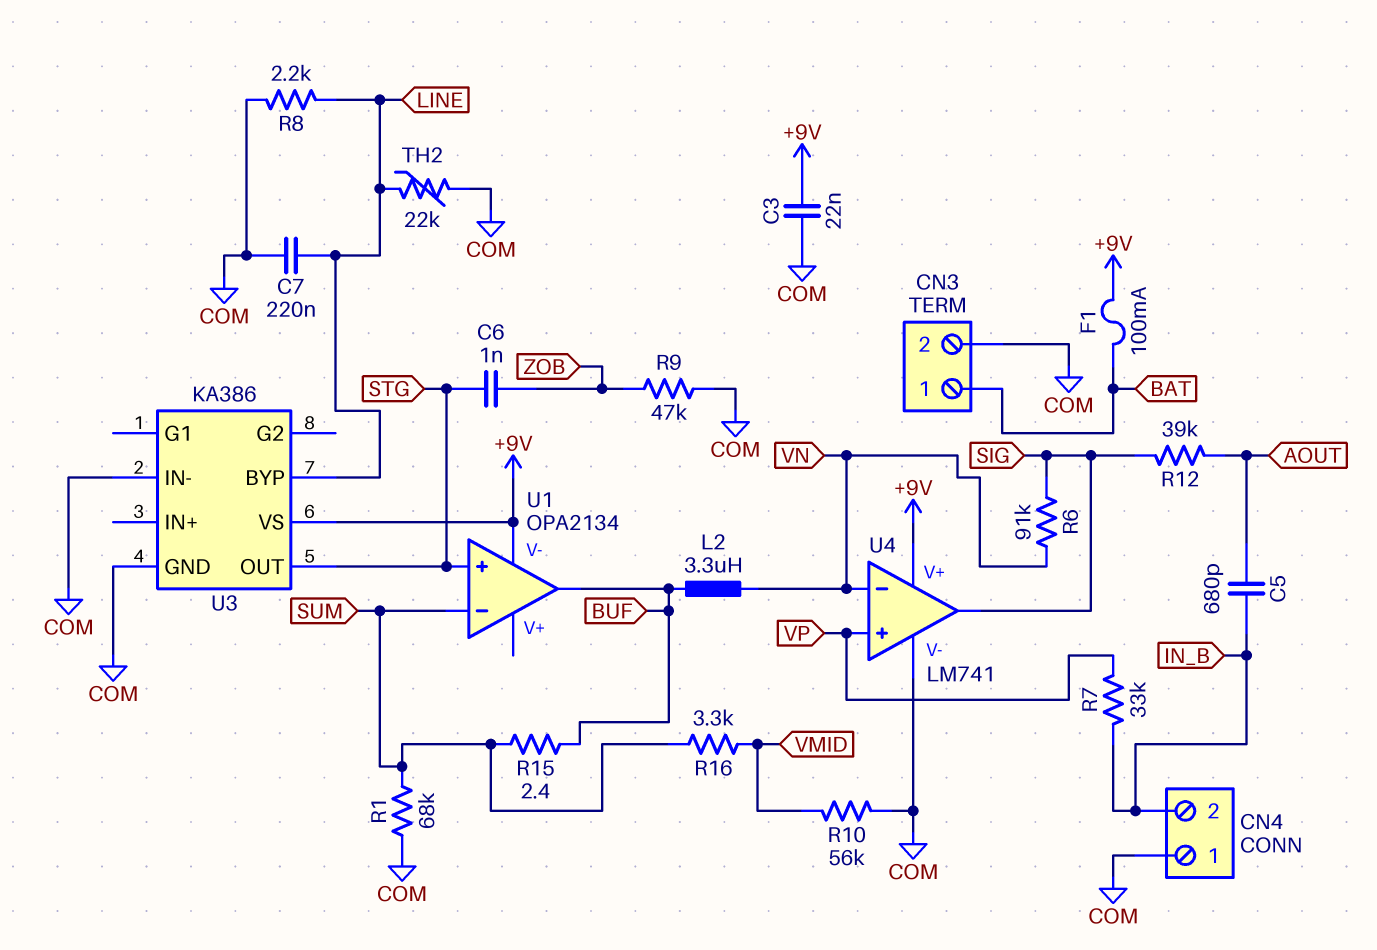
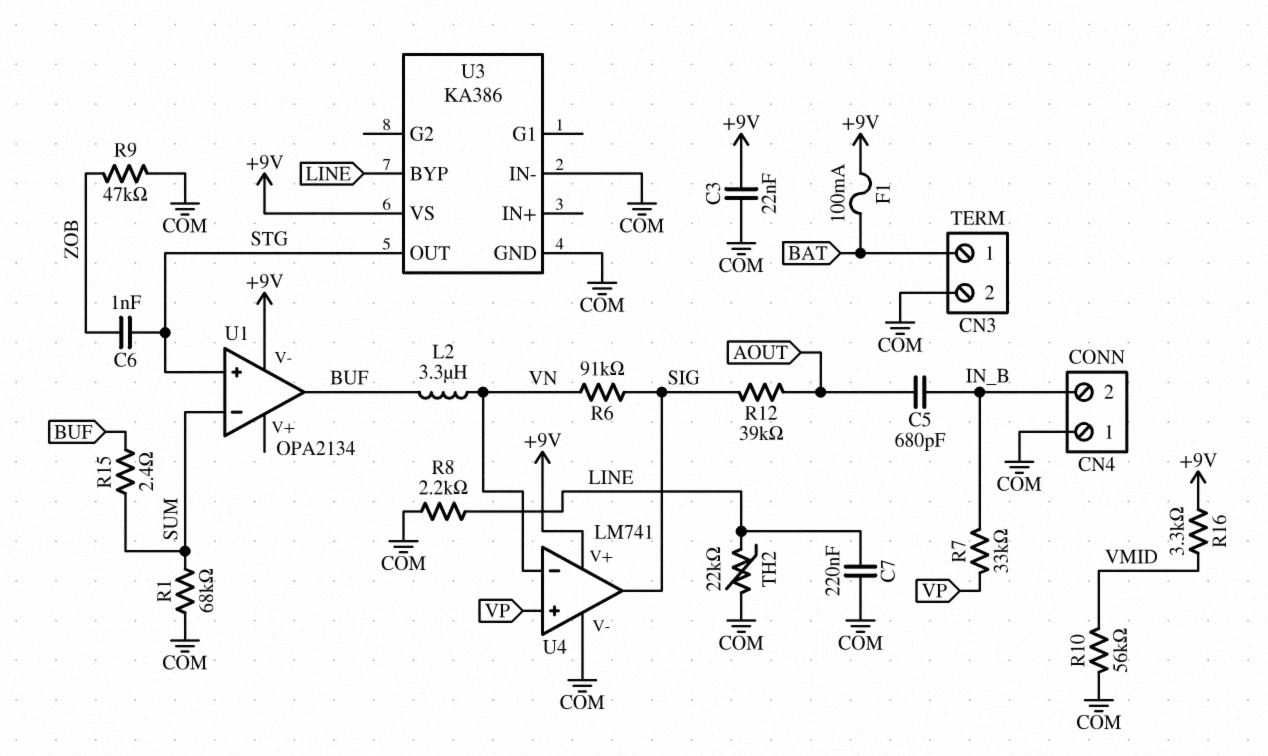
R16: 3.3k (SUM, VMID) -> 3.3k (+9V, VMID)

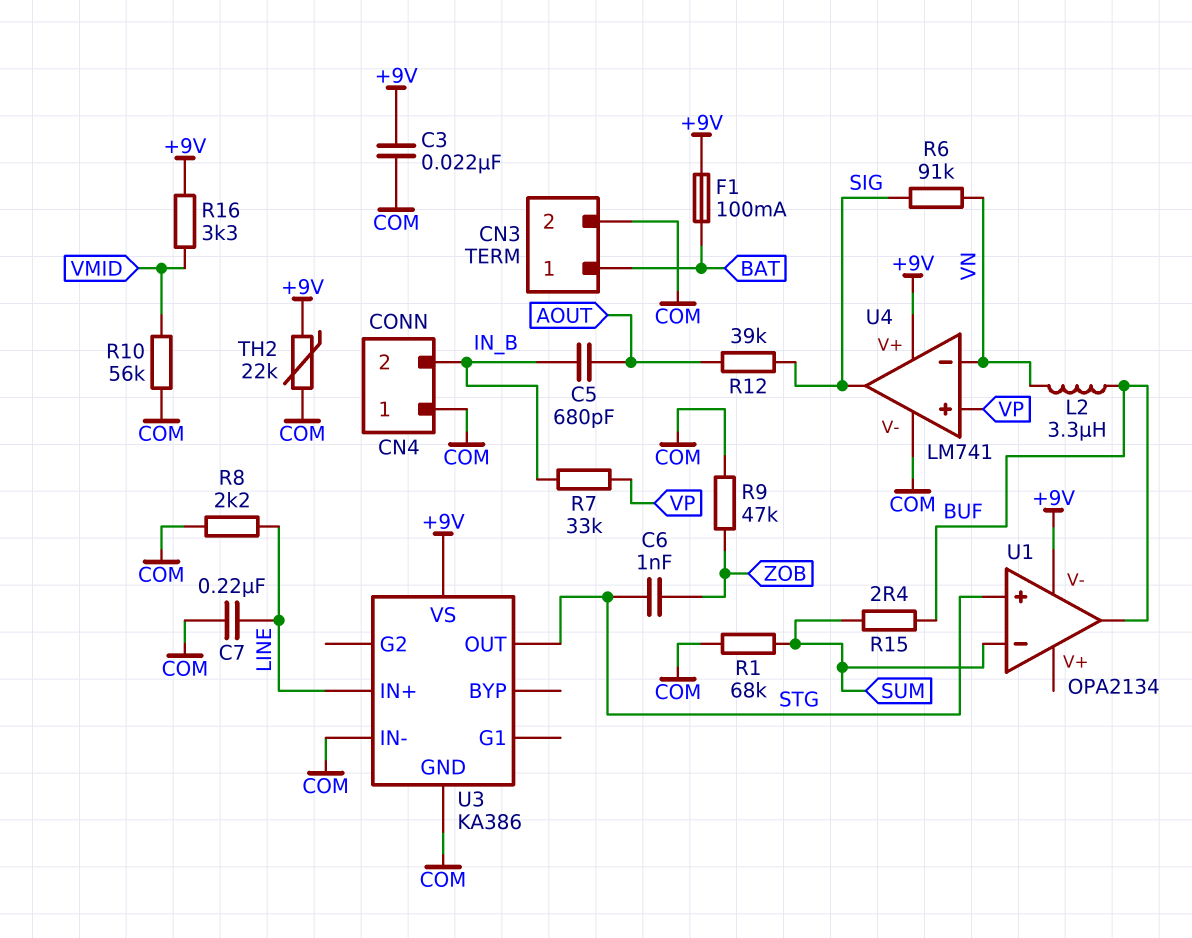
TH2: 22k (COM, LINE) -> 22k (+9V, COM)
U3 pin BYP: LINE -> none
U3 pin IN+: none -> LINE

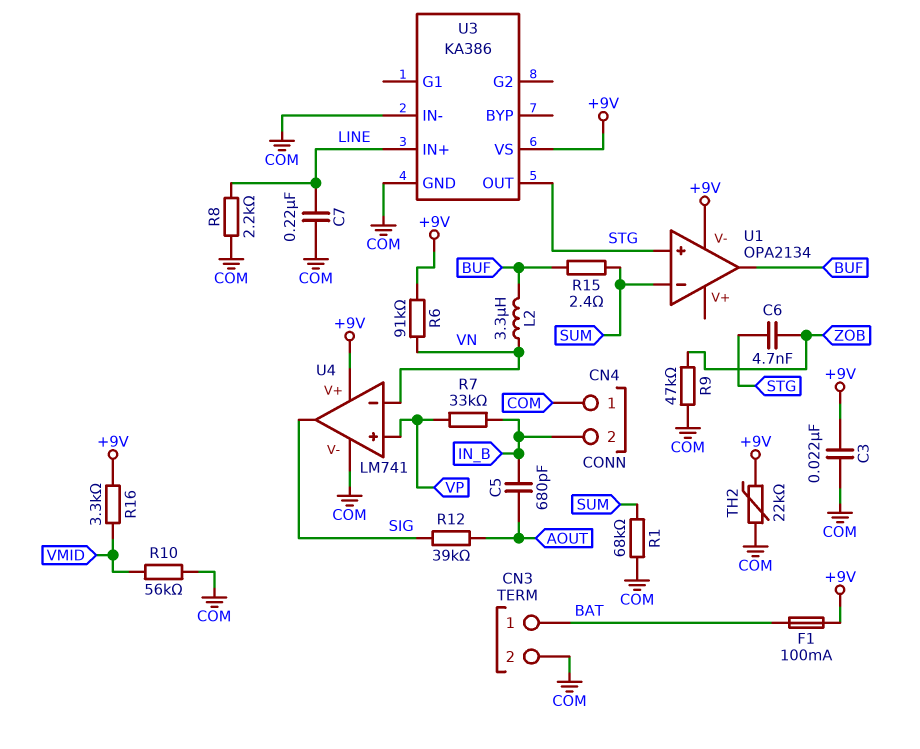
C6: 1nF (STG, ZOB) -> 4.7nF (STG, ZOB)
R6: 91k (SIG, VN) -> 91k (+9V, VN)

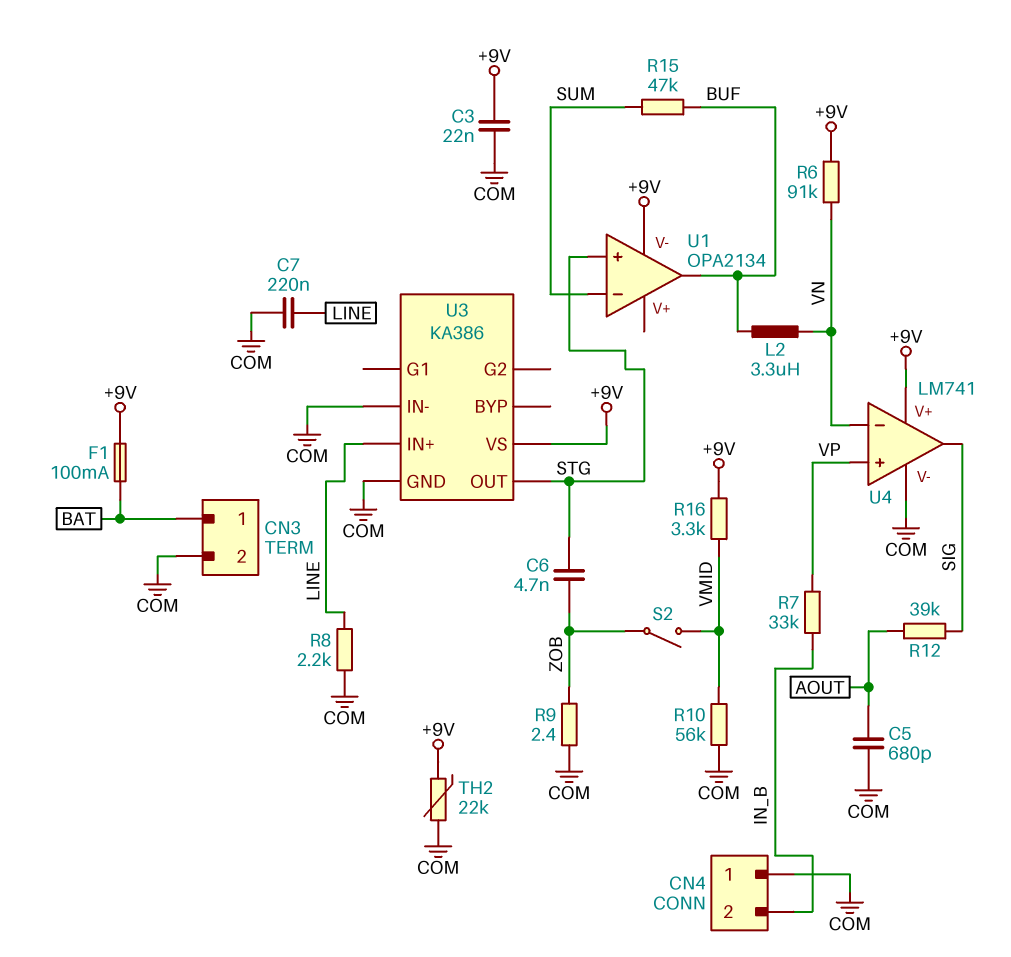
C5: 680pF (AOUT, IN_B) -> 680pF (AOUT, COM)
R1: 68k (COM, SUM) -> none
R9: 47k (COM, ZOB) -> 2.4 (COM, ZOB)
R15: 2.4 (BUF, SUM) -> 47k (BUF, SUM)
S2: none -> switch (VMID, ZOB)

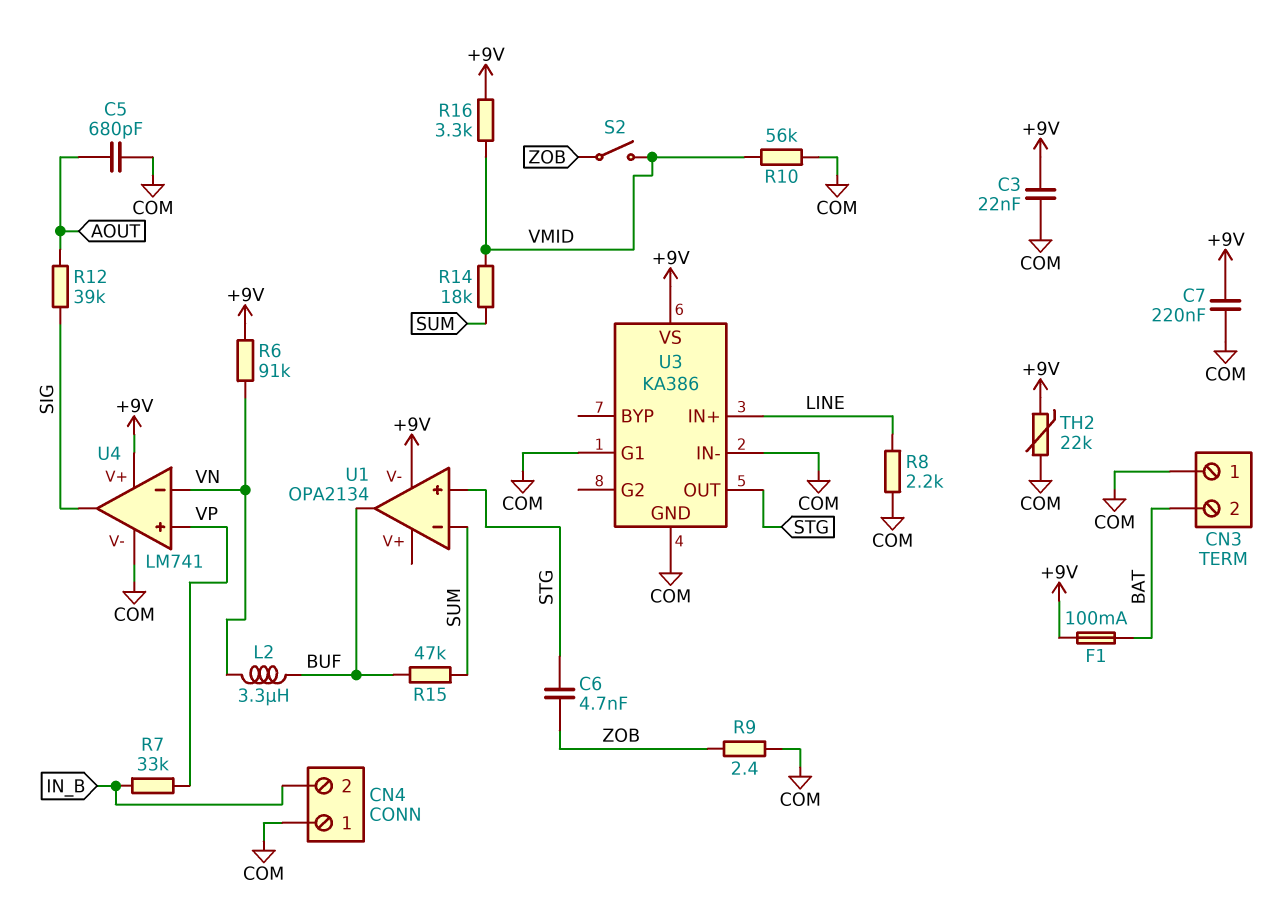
C7: 220nF (COM, LINE) -> 220nF (+9V, COM)
CN3 pin 1: BAT -> COM
CN3 pin 2: COM -> BAT
R14: none -> 18k (SUM, VMID)
U3 pin G1: none -> COM

